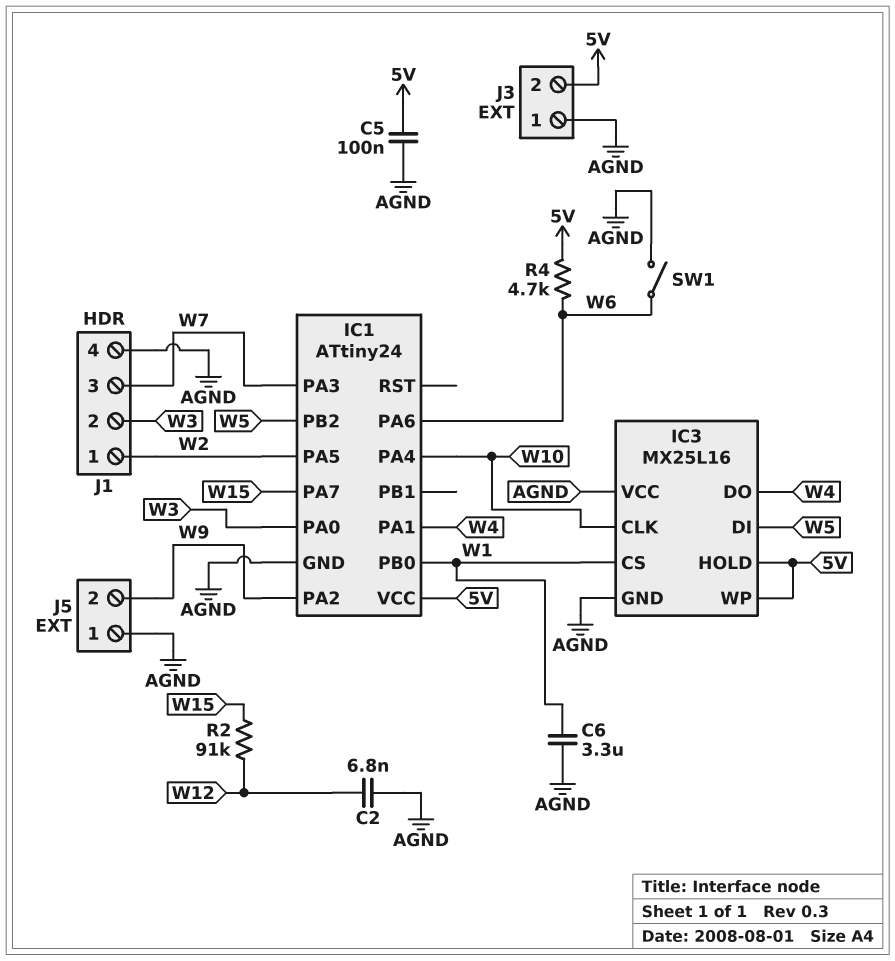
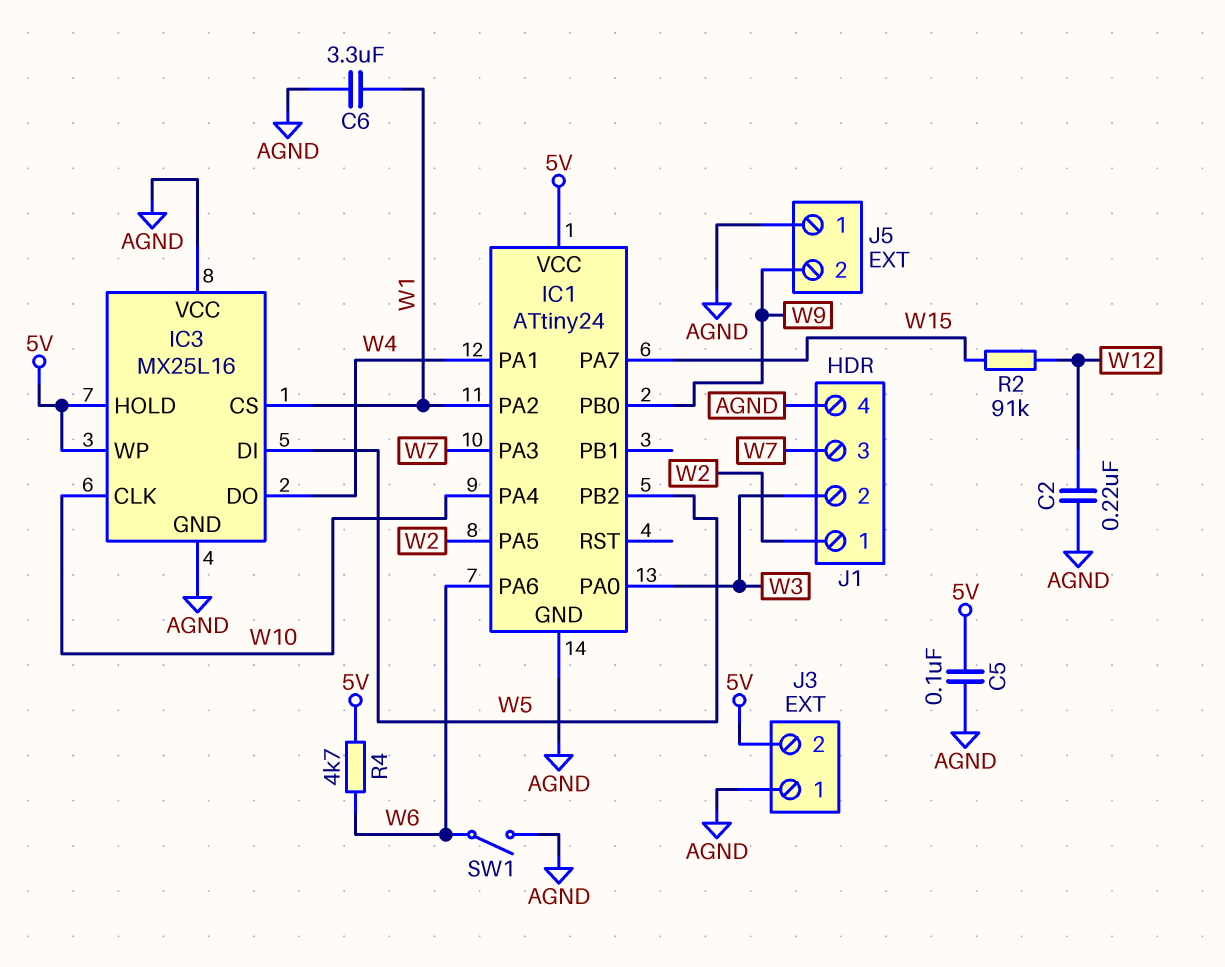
C2: 6.8nF (AGND, W12) -> 220nF (AGND, W12)
IC1 pin PA2: W9 -> W1
IC1 pin PB0: W1 -> W9

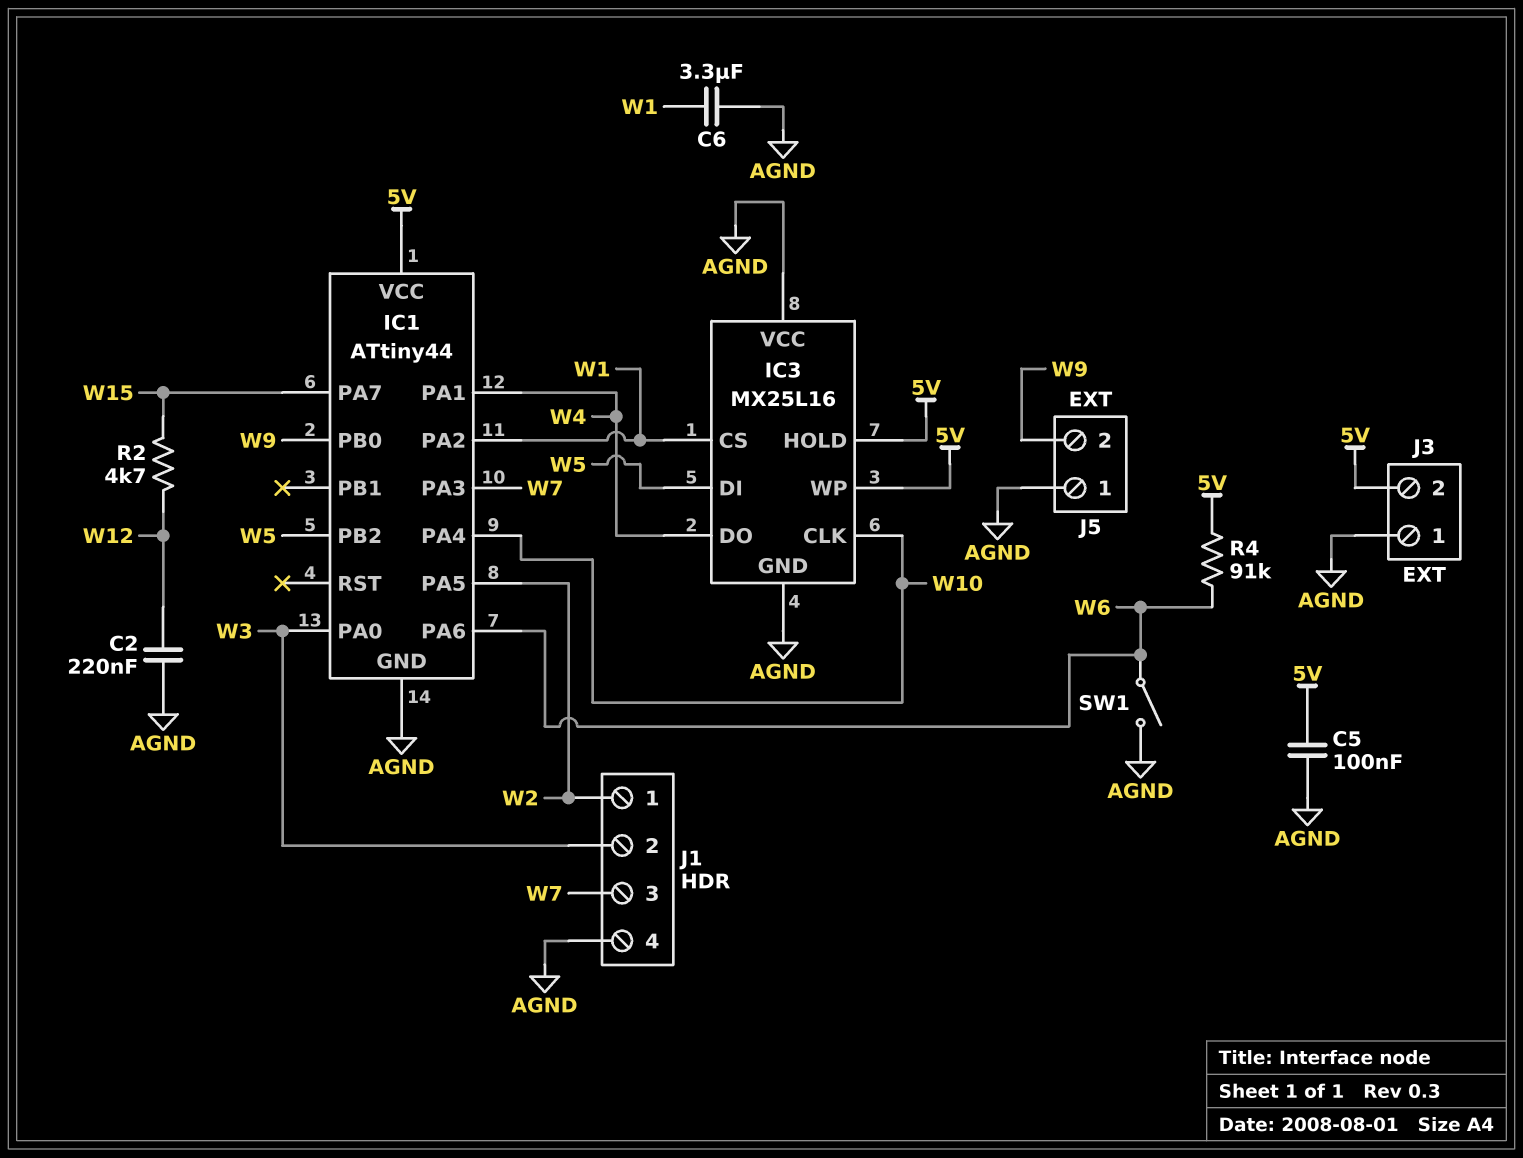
IC1: ATtiny24 -> ATtiny44
R2: 91k (W12, W15) -> 4.7k (W12, W15)
R4: 4.7k (5V, W6) -> 91k (5V, W6)

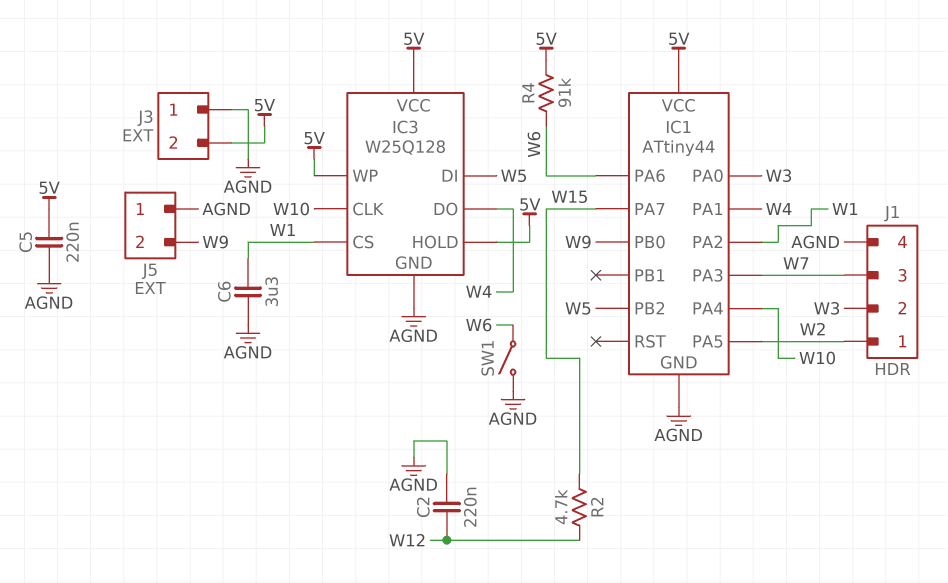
C5: 100nF (5V, AGND) -> 220nF (5V, AGND)
IC3: MX25L16 -> W25Q128
IC3 pin VCC: AGND -> 5V

